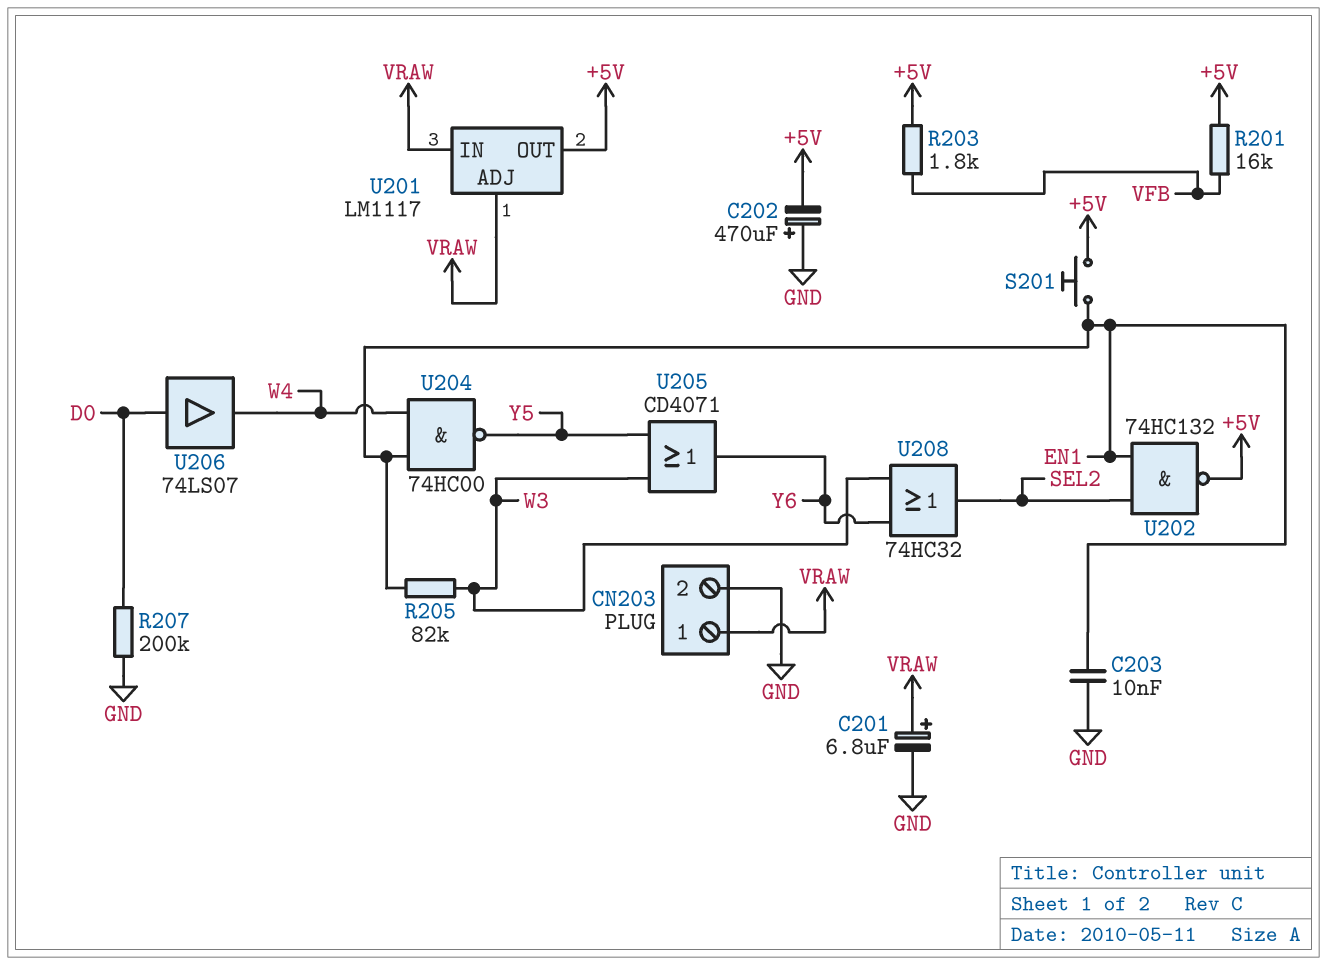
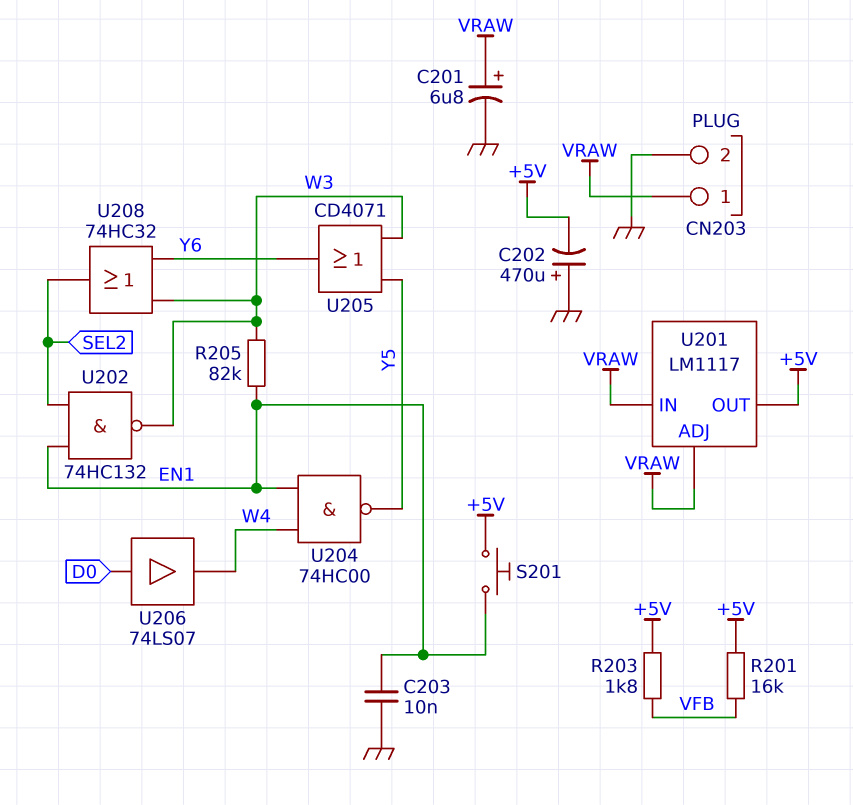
R207: 200k (D0, GND) -> none
U202: NAND 74HC132 (in EN1, in SEL2, out +5V) -> NAND 74HC132 (in EN1, in SEL2, out W3)

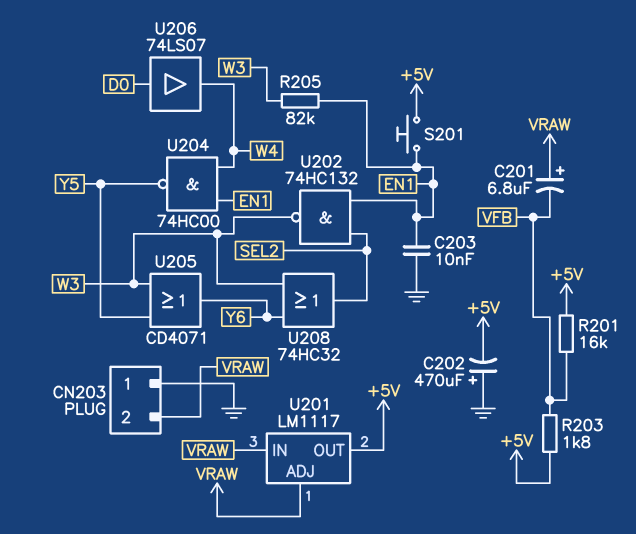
C201: 6.8uF (plus VRAW, minus GND) -> 6.8uF (plus VRAW, minus VFB)
CN203 pin 1: VRAW -> GND
CN203 pin 2: GND -> VRAW

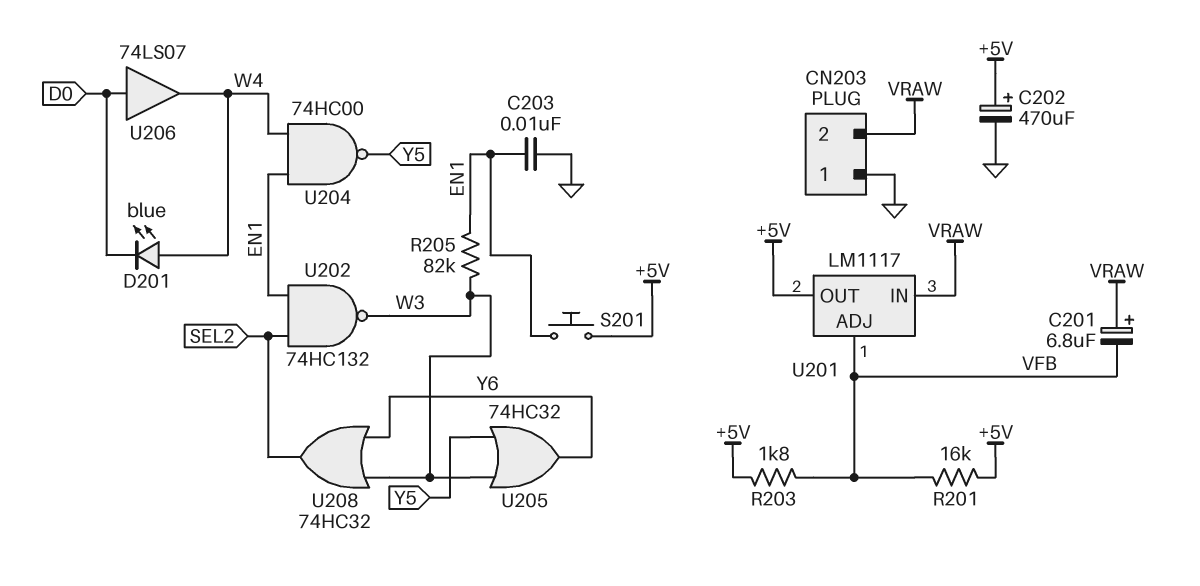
C202: 470uF (plus GND, minus +5V) -> 470uF (plus +5V, minus GND)
D201: none -> LED blue (A W4, K D0)
U201 pin ADJ: VRAW -> VFB
U205: OR CD4071 (in W3, in Y5, out Y6) -> OR 74HC32 (in W3, in Y5, out Y6)

